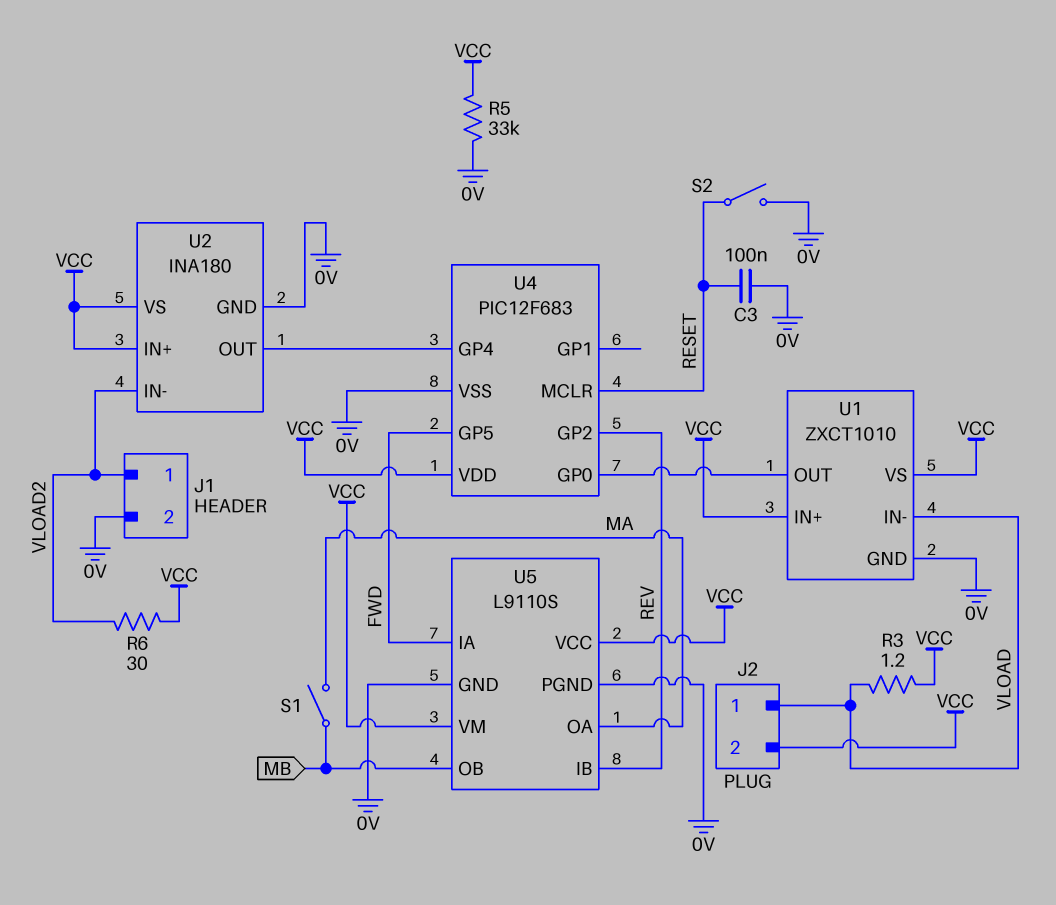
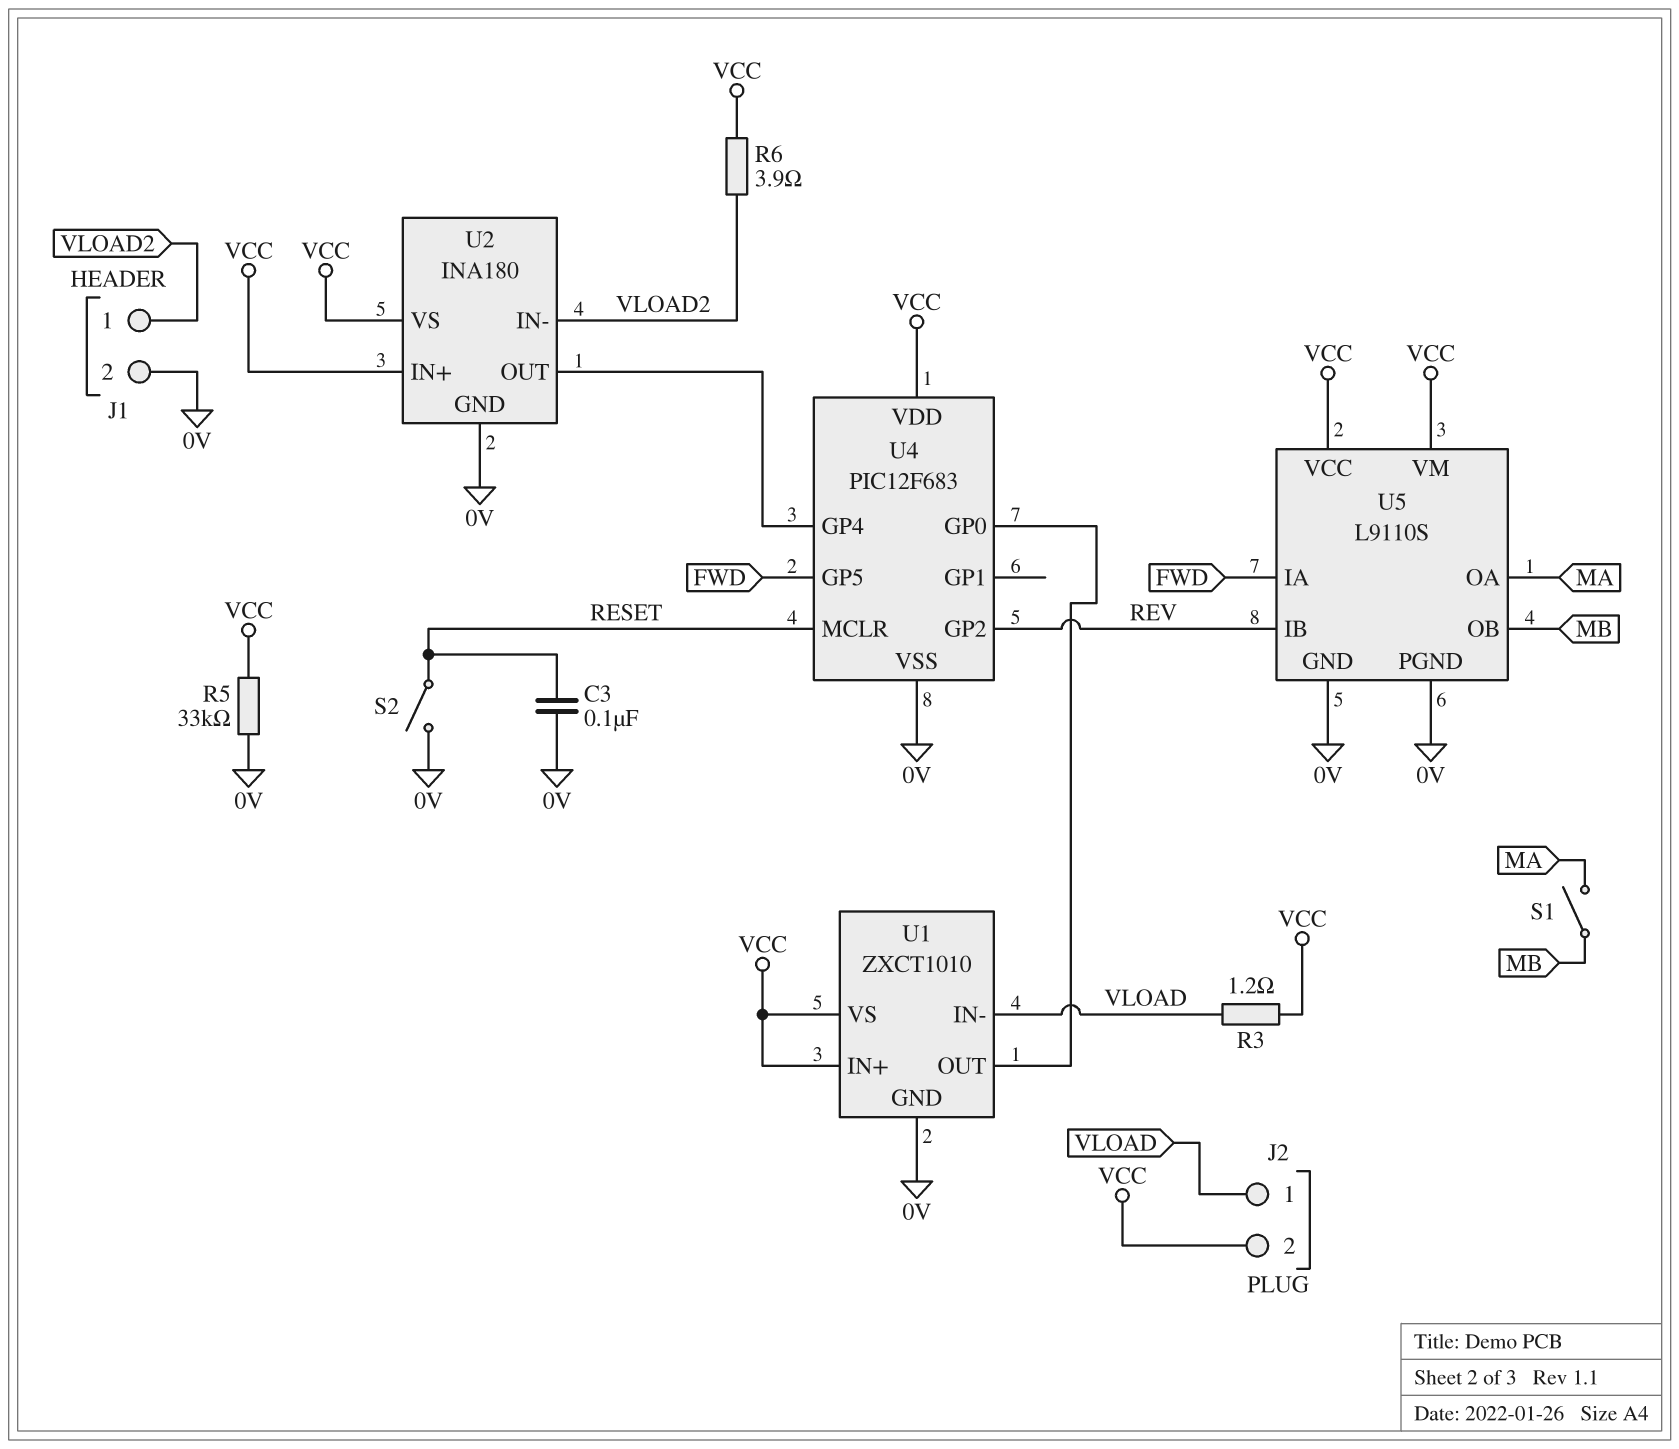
R6: 30 (VCC, VLOAD2) -> 3.9 (VCC, VLOAD2)

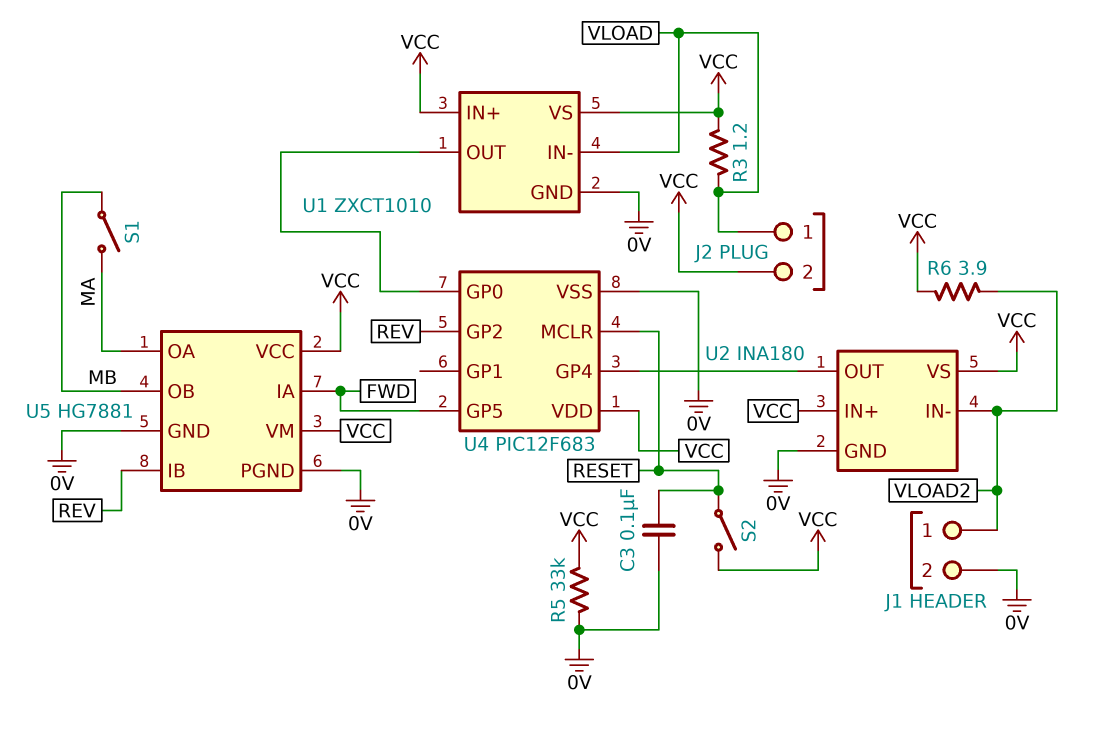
S2: switch (0V, RESET) -> switch (RESET, VCC)
U5: L9110S -> HG7881

